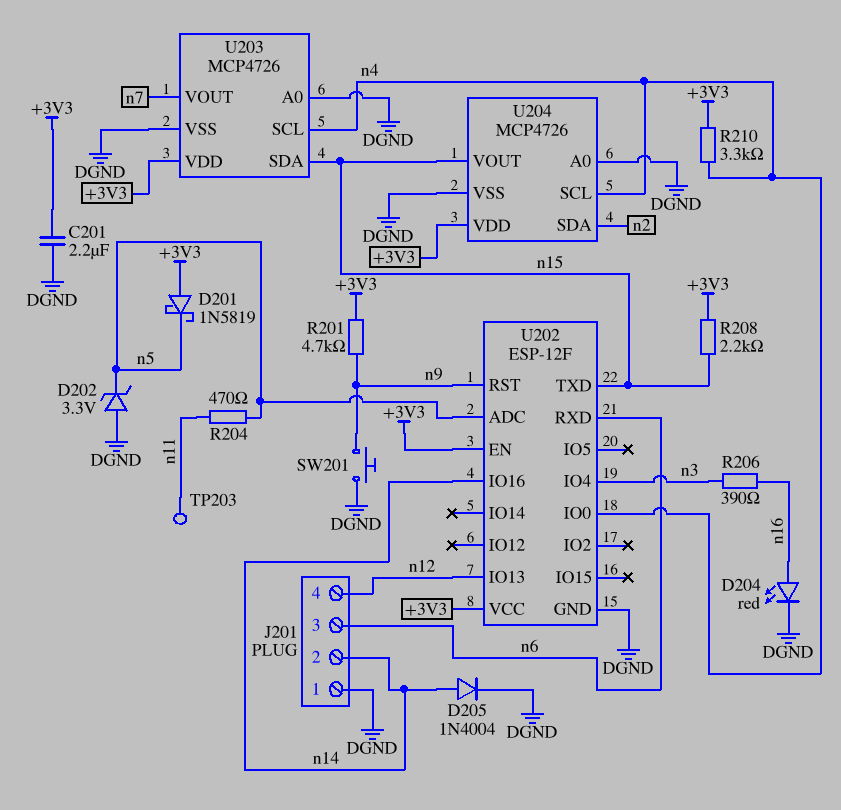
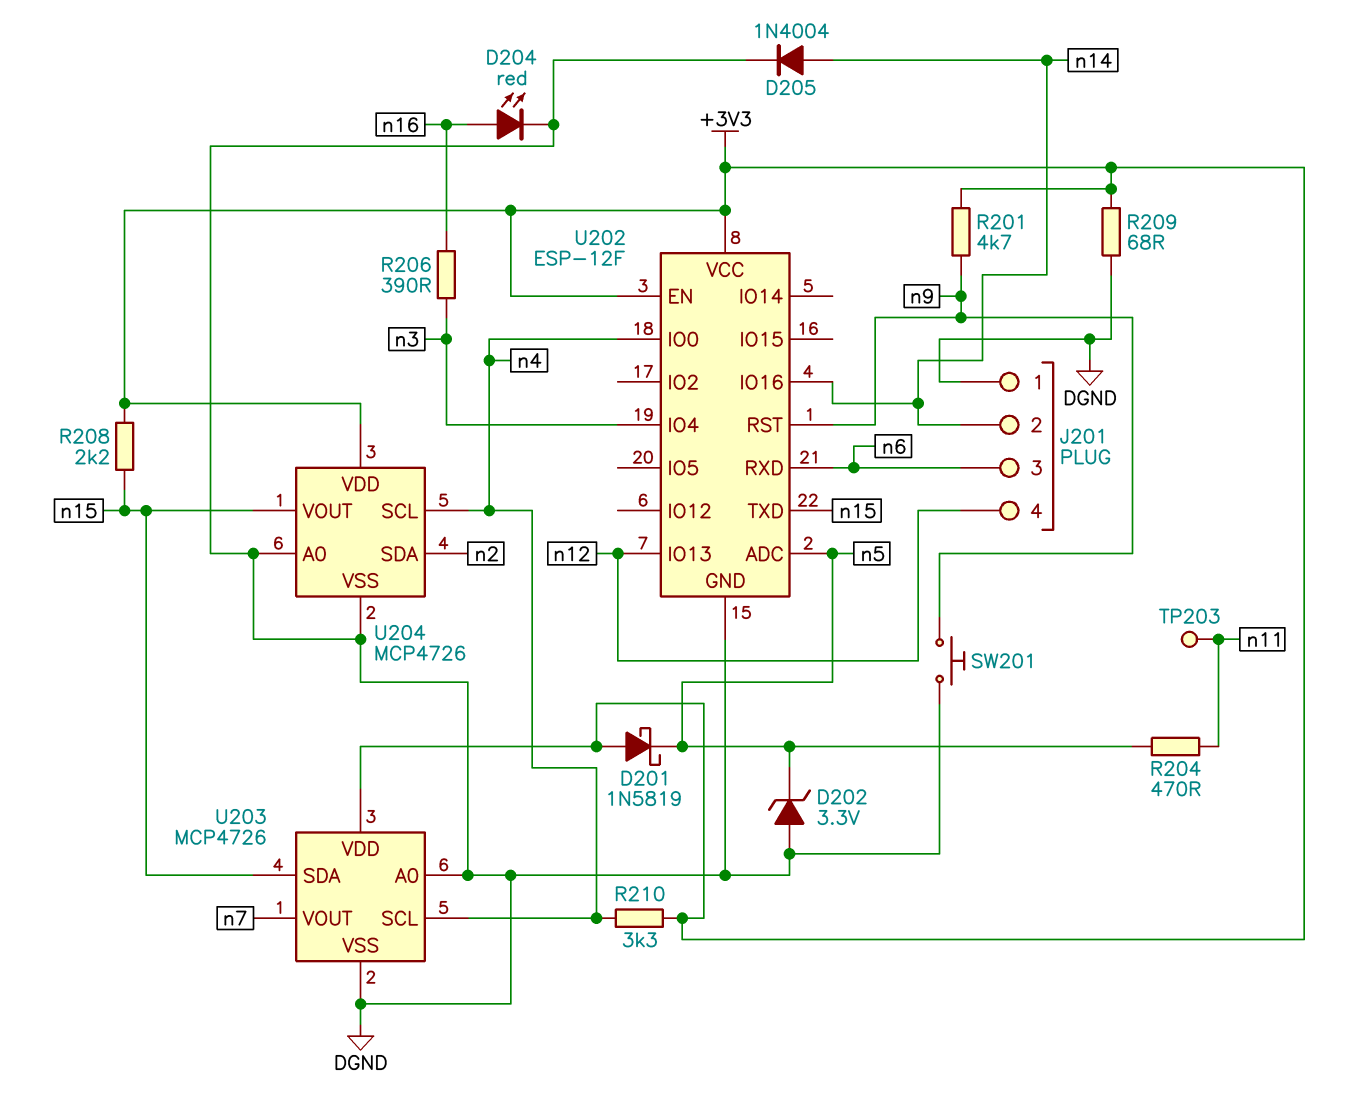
C201: 2.2uF (+3V3, DGND) -> none
R209: none -> 68 (+3V3, DGND)

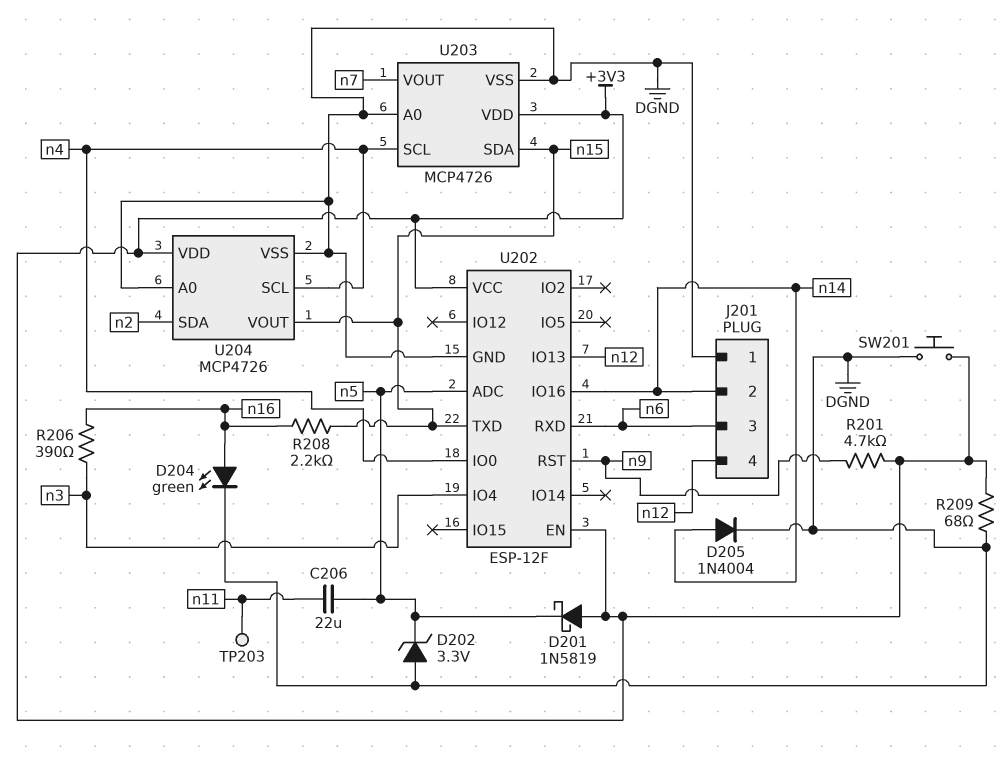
C206: none -> 22uF (n5, n11)
D204: LED red (A n16, K DGND) -> LED green (A n16, K DGND)
R204: 470 (n5, n11) -> none
R208: 2.2k (+3V3, n15) -> 2.2k (n15, n16)
R210: 3.3k (+3V3, n4) -> none
SW201: button (DGND, n9) -> button (+3V3, DGND)

